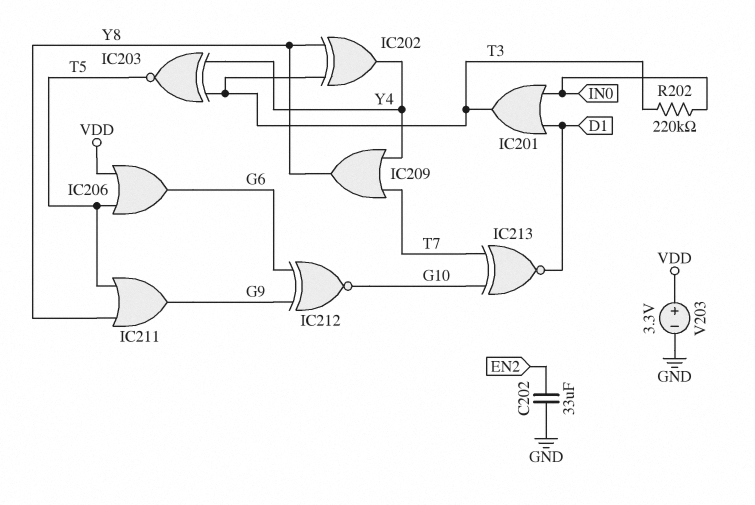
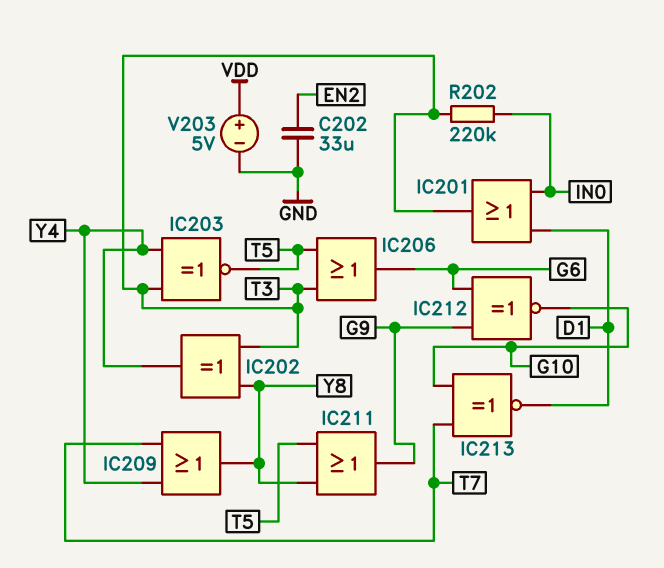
IC206: OR (in T5, in VDD, out G6) -> OR (in T3, in T5, out G6)
V203: 3.3V (plus VDD, minus GND) -> 5V (plus VDD, minus GND)

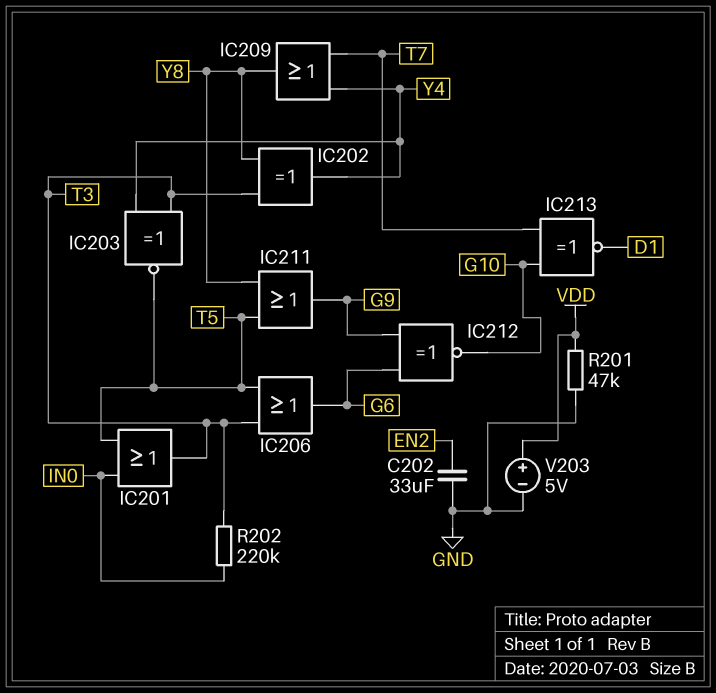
IC201: OR (in D1, in IN0, out T3) -> OR (in IN0, in T5, out T3)
R201: none -> 47k (GND, VDD)

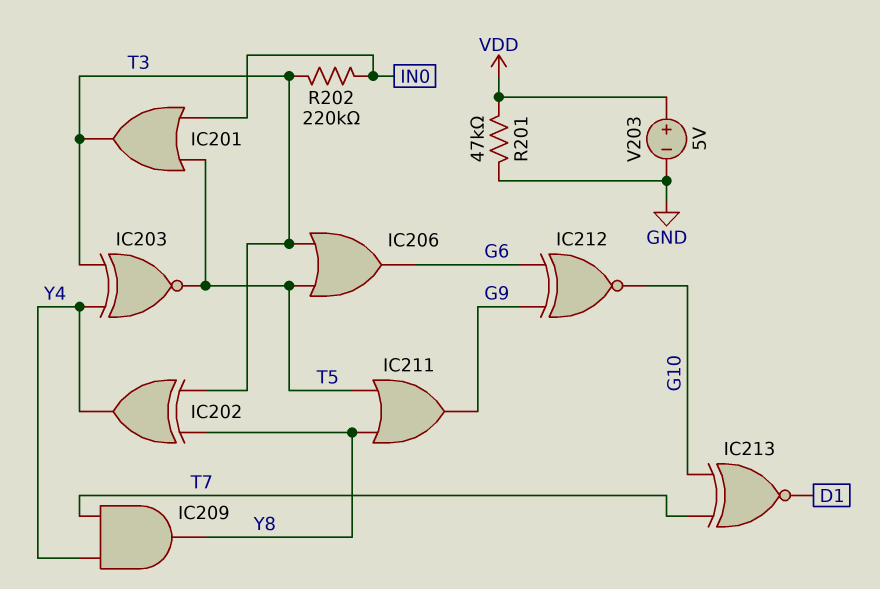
C202: 33uF (EN2, GND) -> none
IC209: OR (in T7, in Y4, out Y8) -> AND (in T7, in Y4, out Y8)

